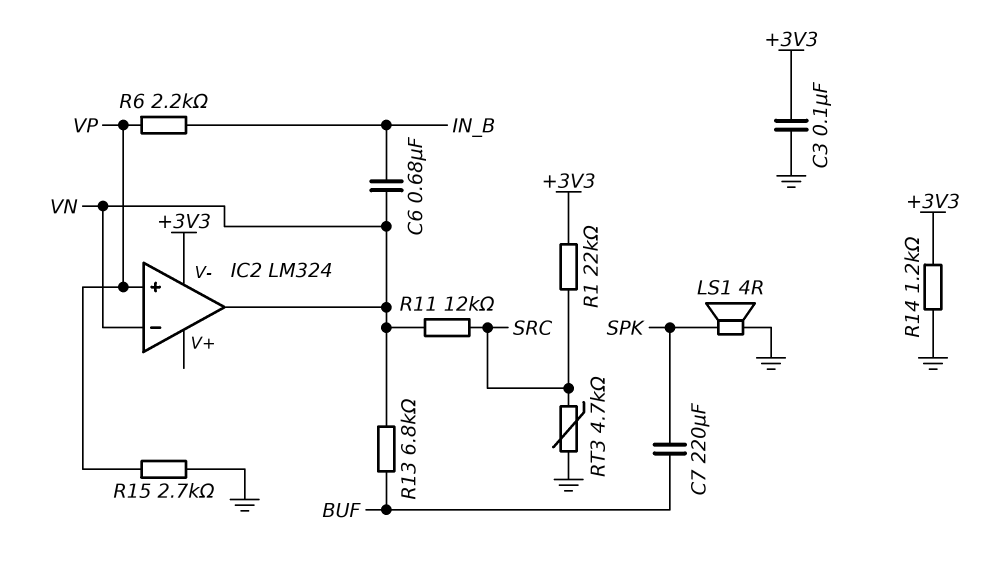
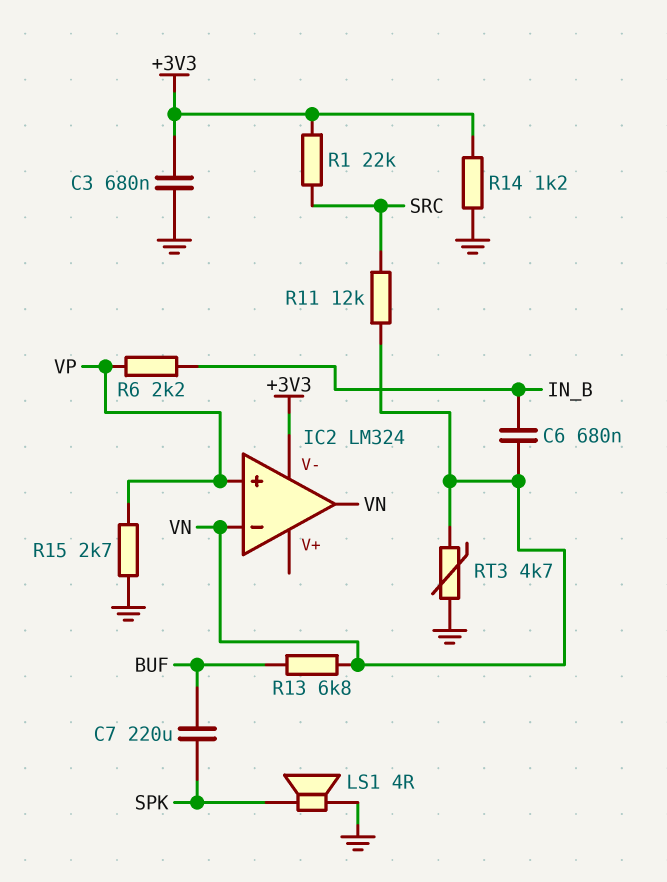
C3: 100nF (+3V3, GND) -> 680nF (+3V3, GND)
RT3: 4.7k (GND, SRC) -> 4.7k (GND, VN)

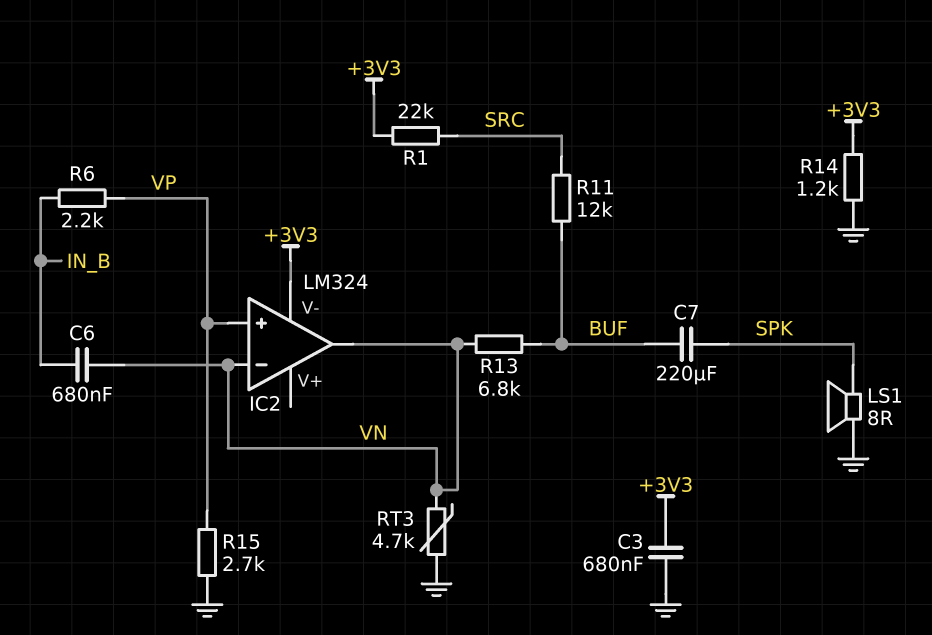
LS1: speaker 4R (GND, SPK) -> speaker 8R (GND, SPK)
R11: 12k (SRC, VN) -> 12k (BUF, SRC)

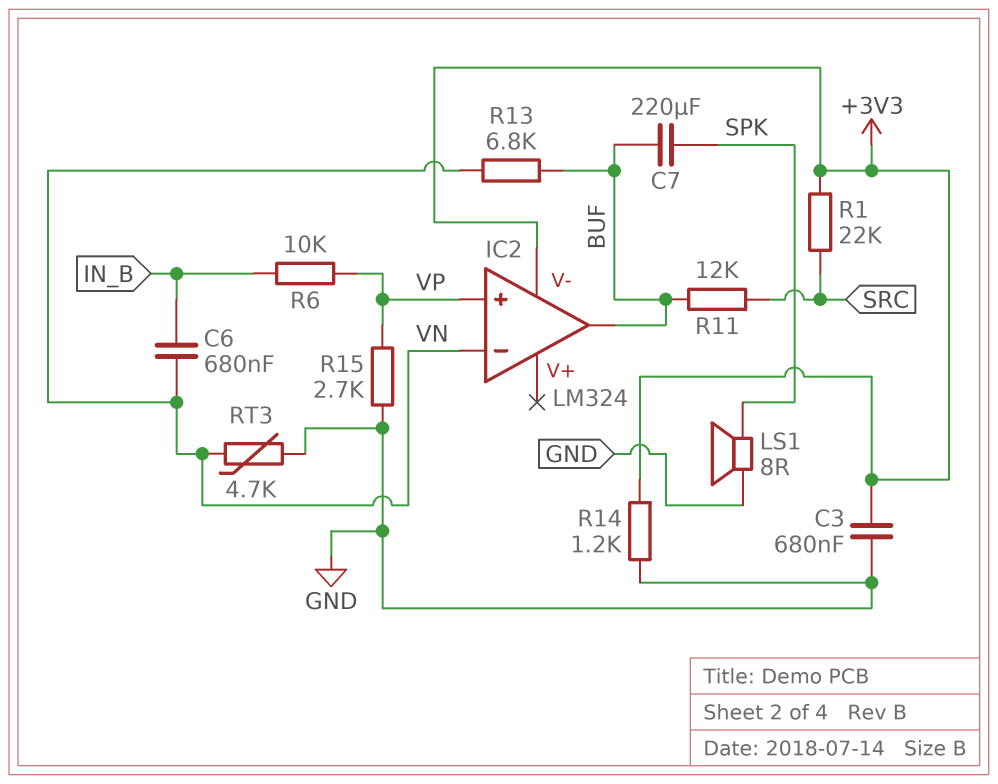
IC2 pin out: VN -> BUF
R6: 2.2k (IN_B, VP) -> 10k (IN_B, VP)

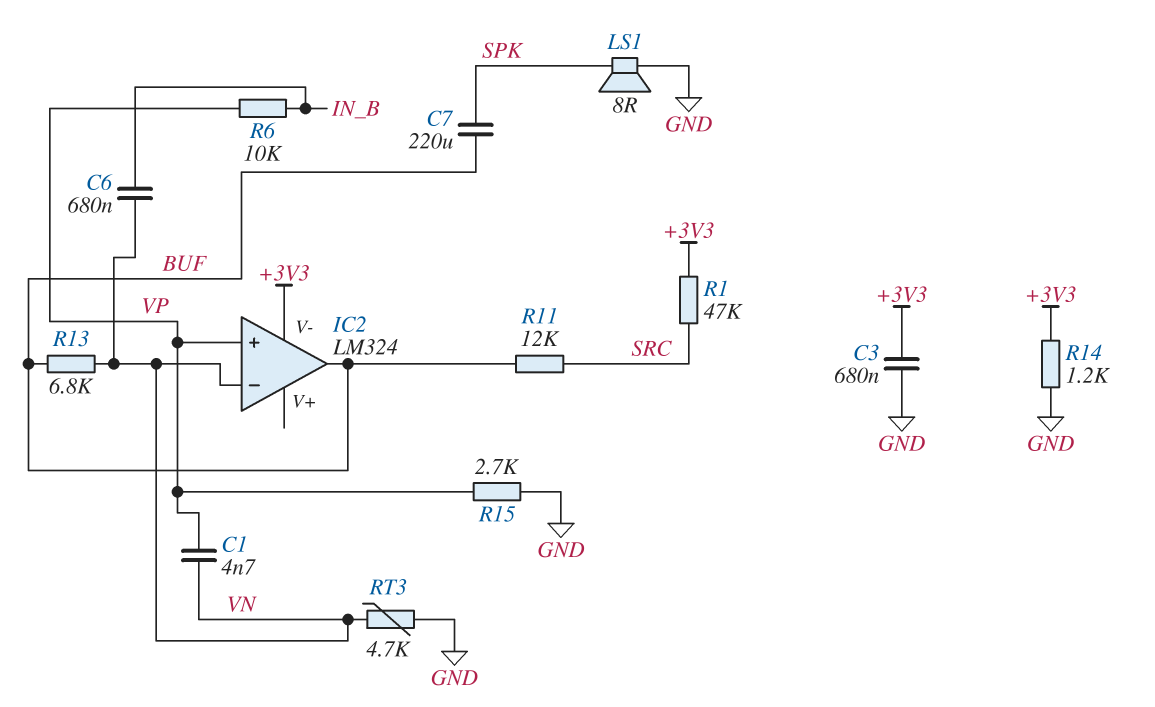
C1: none -> 4.7nF (VN, VP)
R1: 22k (+3V3, SRC) -> 47k (+3V3, SRC)

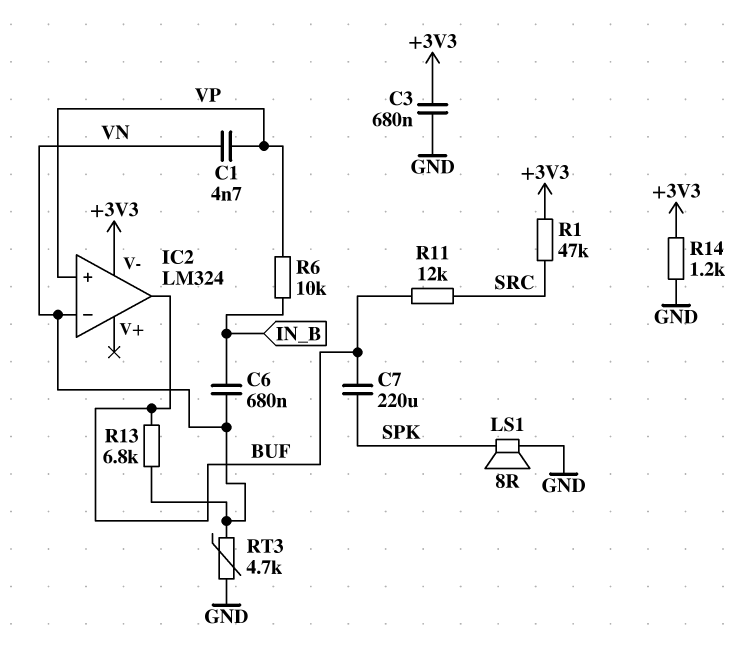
R15: 2.7k (GND, VP) -> none

